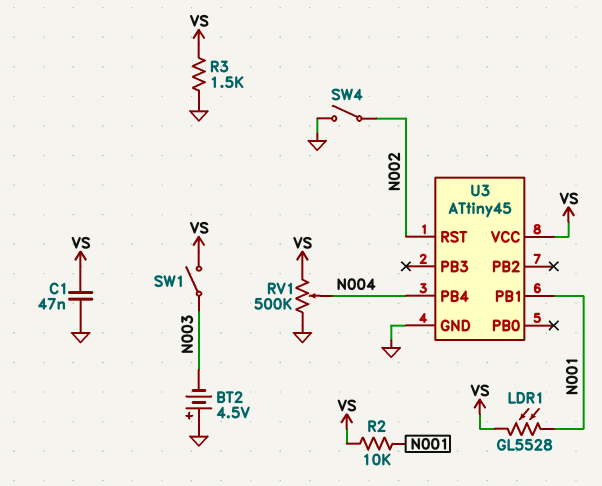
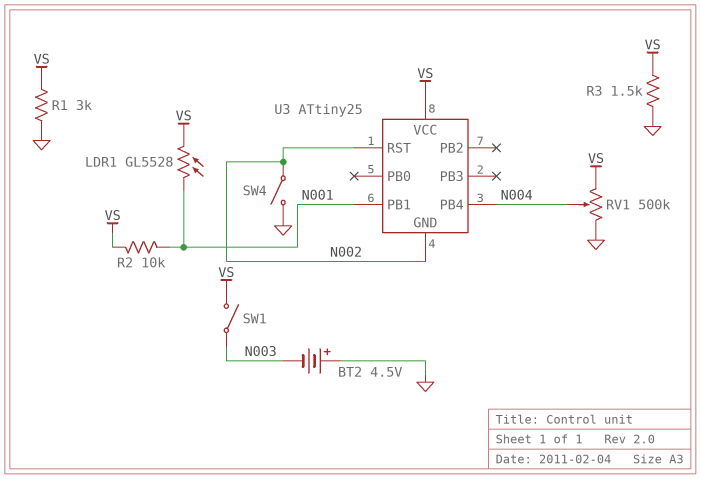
C1: 47nF (GND, VS) -> none
R1: none -> 3k (GND, VS)
U3: ATtiny45 -> ATtiny25
U3 pin GND: GND -> N002

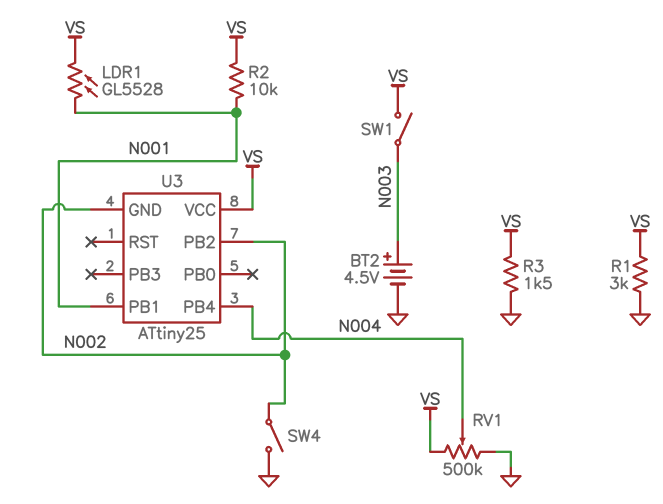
BT2: 4.5V (plus GND, minus N003) -> 4.5V (plus N003, minus GND)
U3 pin PB2: none -> N002
U3 pin RST: N002 -> none

